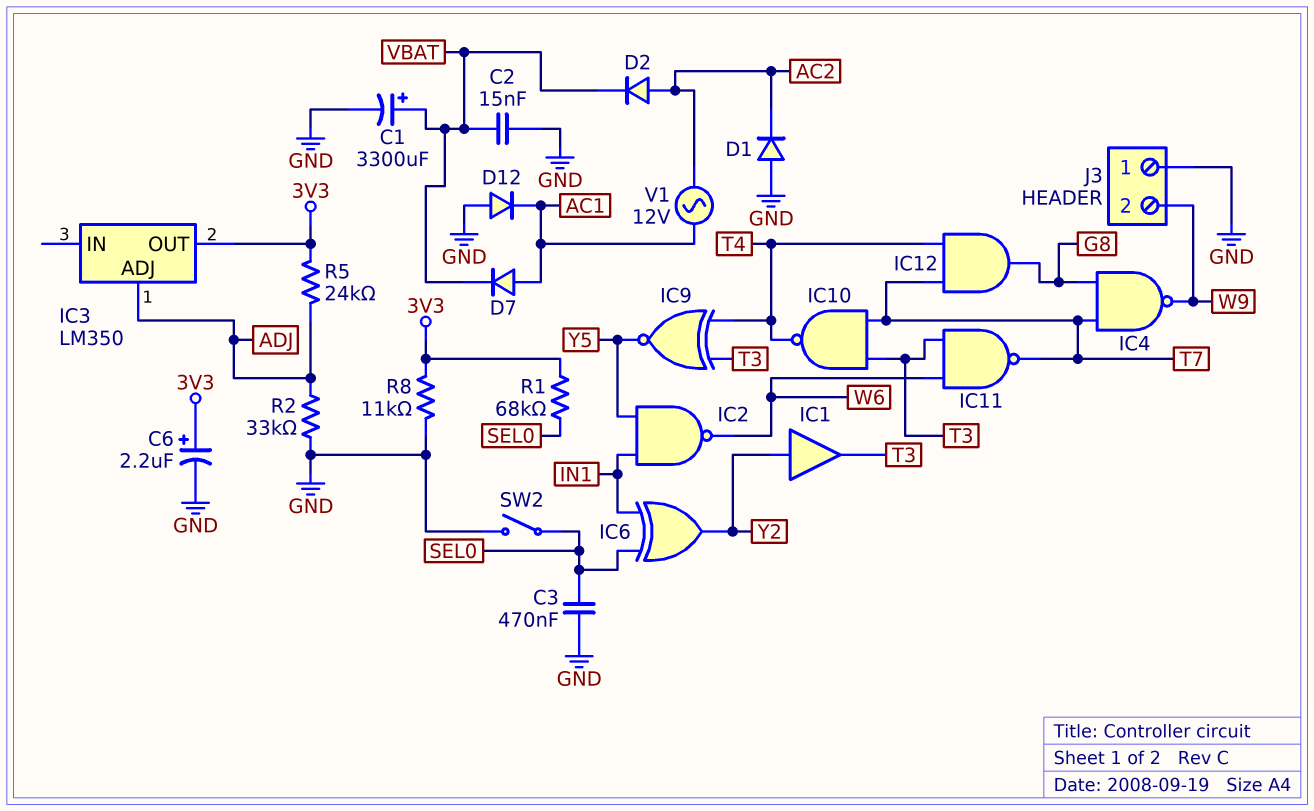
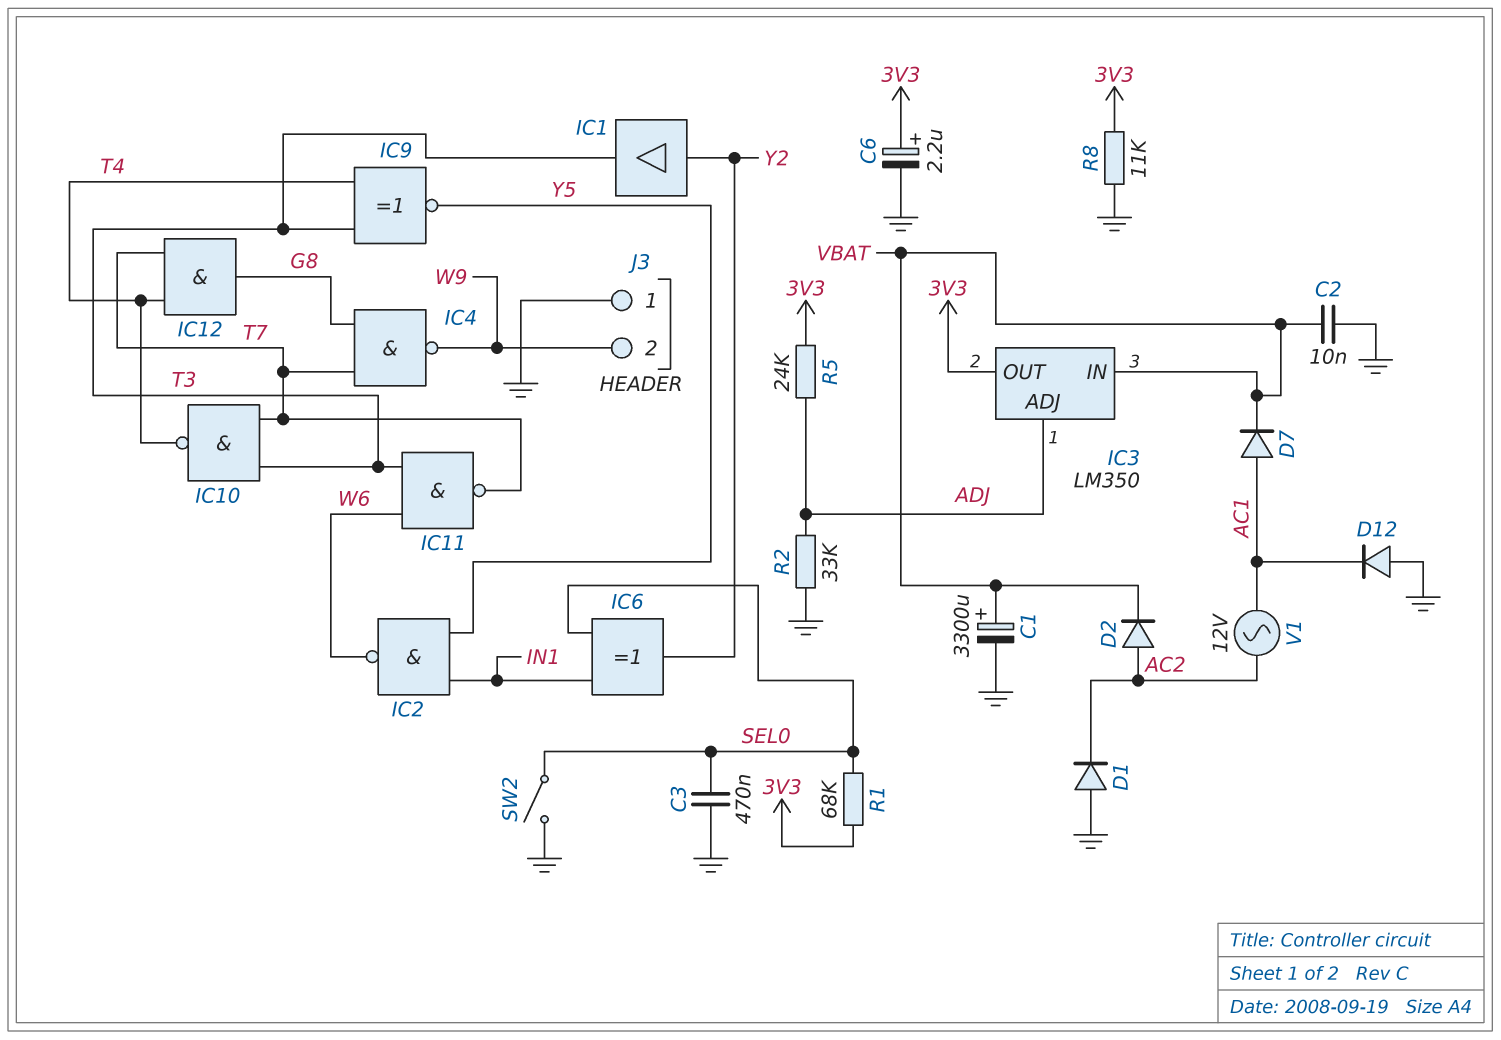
C2: 15nF (GND, VBAT) -> 10nF (GND, VBAT)
IC3 pin IN: none -> VBAT

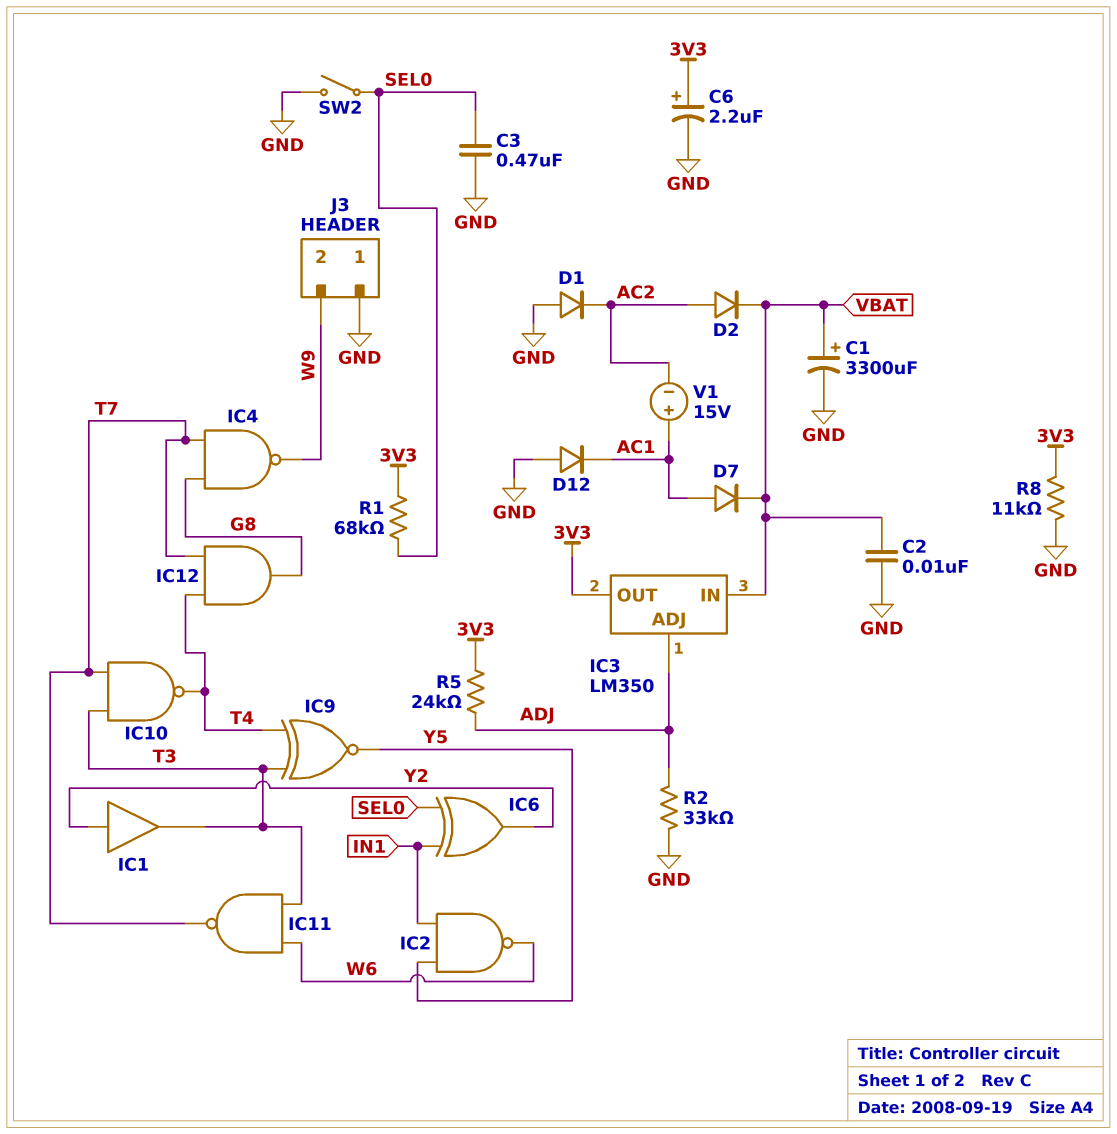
V1: AC 12V (AC1, AC2) -> 15V (plus AC1, minus AC2)

